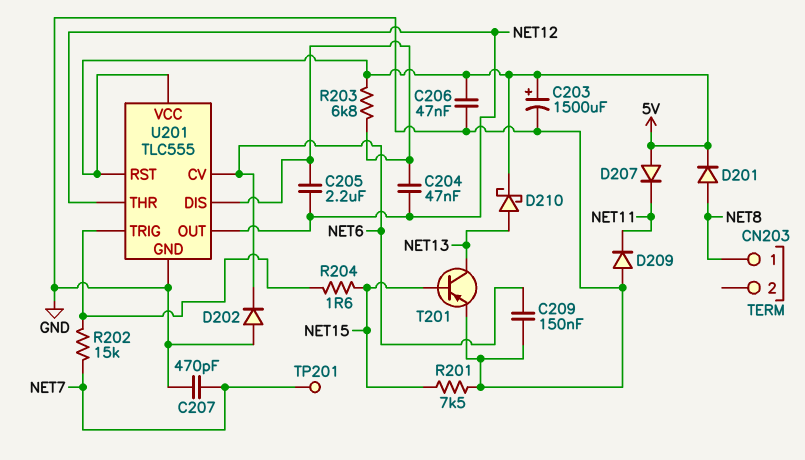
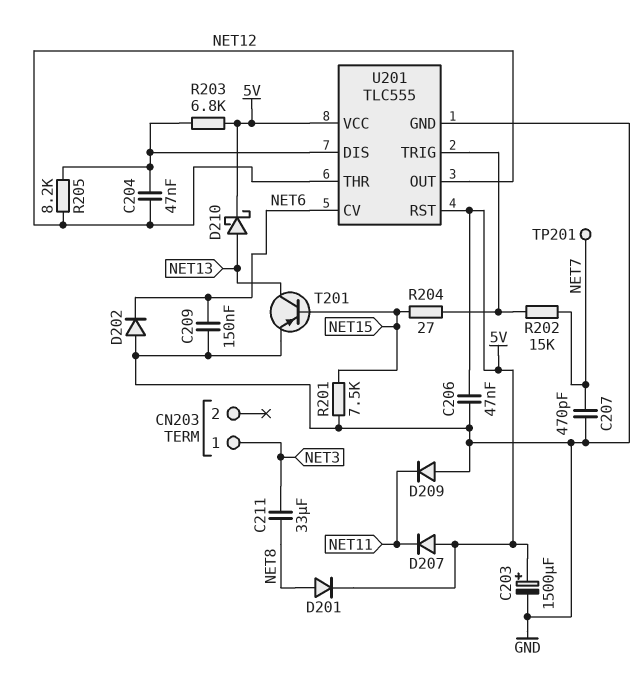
C205: 2.2uF (NET12, U201/DIS) -> none
C211: none -> 33uF (NET3, NET8)
CN203 pin 1: NET8 -> NET3
R204: 1.6 (NET15, U201/TRIG) -> 27 (NET15, U201/TRIG)
R205: none -> 8.2k (NET12, U201/DIS)

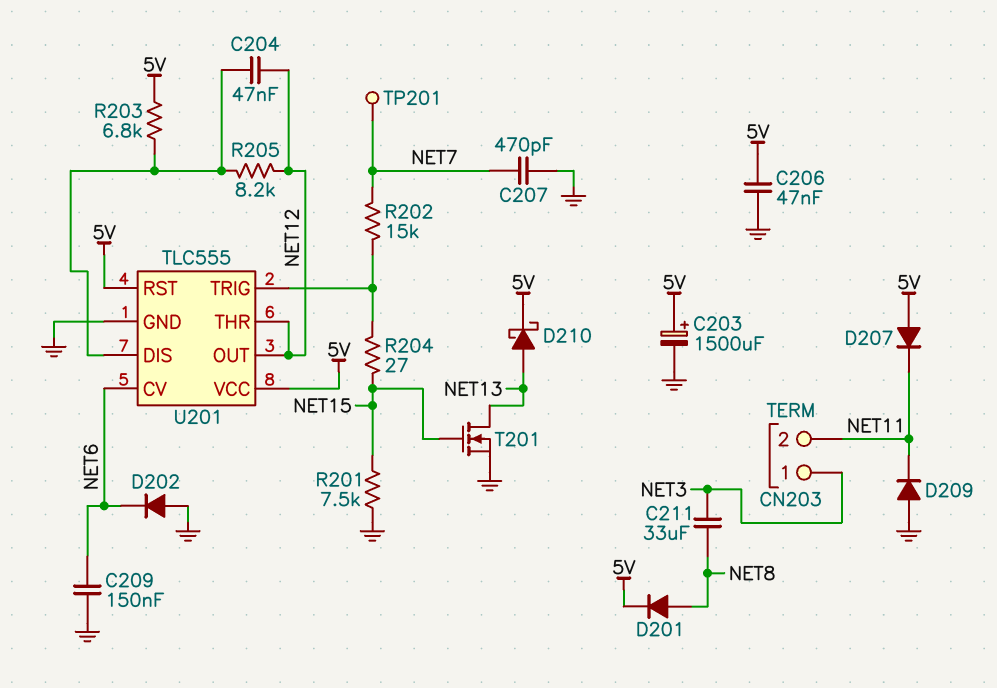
CN203 pin 2: none -> NET11
T201: PNP (B NET15, C NET13, E GND) -> NMOS (G NET15, D NET13, S GND)

